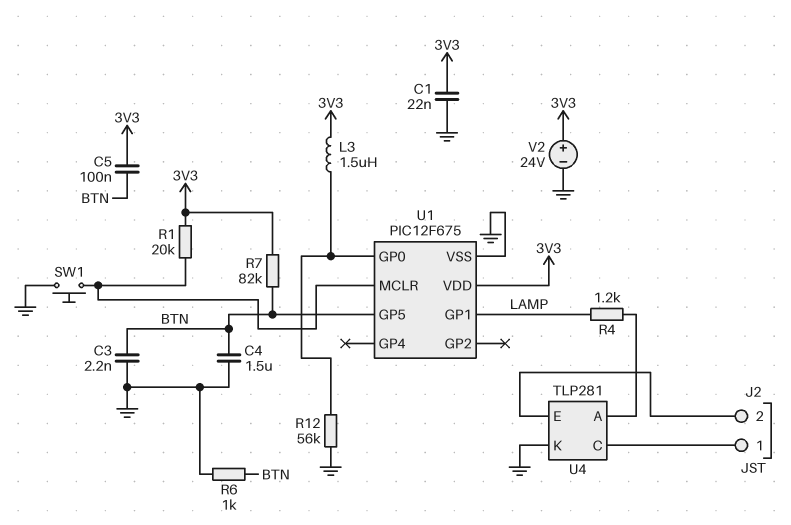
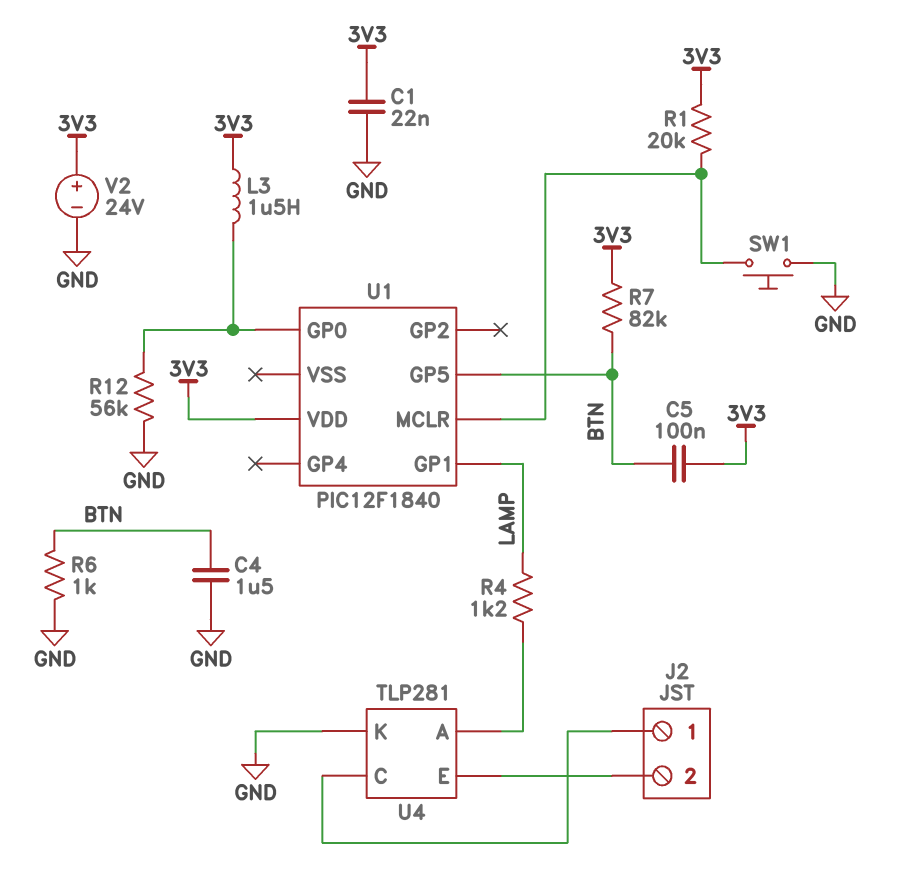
C3: 2.2nF (BTN, GND) -> none
U1: PIC12F675 -> PIC12F1840
U1 pin VSS: GND -> none

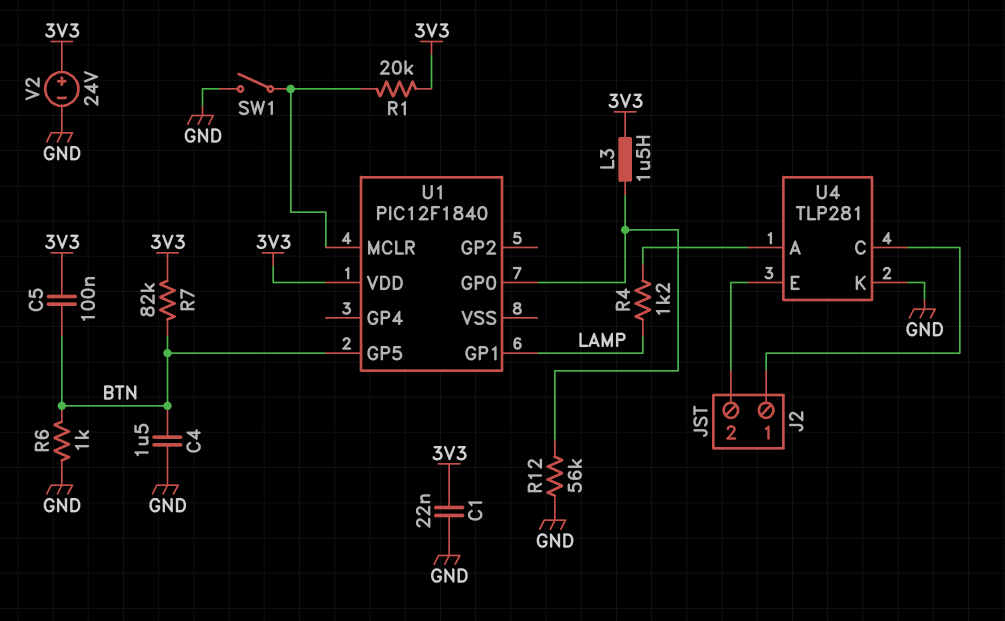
SW1: button (GND, U1/MCLR) -> switch (GND, U1/MCLR)

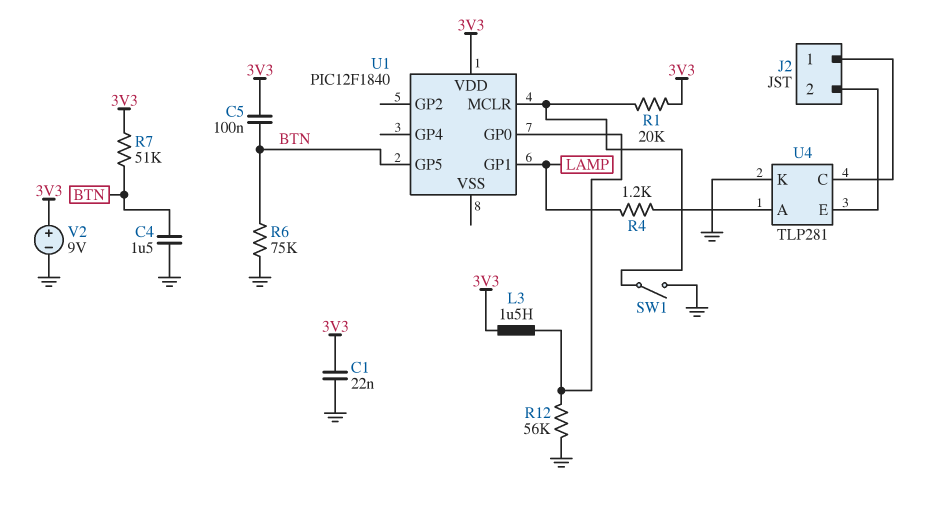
R6: 1k (BTN, GND) -> 75k (BTN, GND)
R7: 82k (3V3, BTN) -> 51k (3V3, BTN)
V2: 24V (plus 3V3, minus GND) -> 9V (plus 3V3, minus GND)

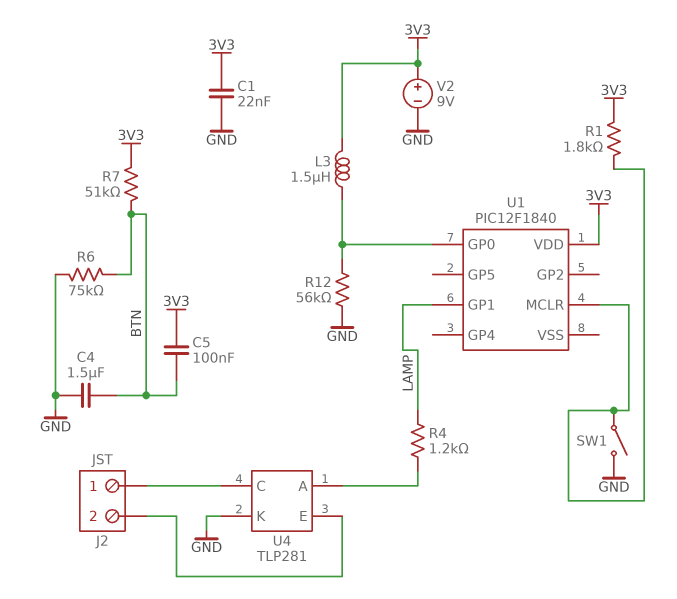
R1: 20k (3V3, U1/MCLR) -> 1.8k (3V3, U1/MCLR)
U1 pin GP5: BTN -> none

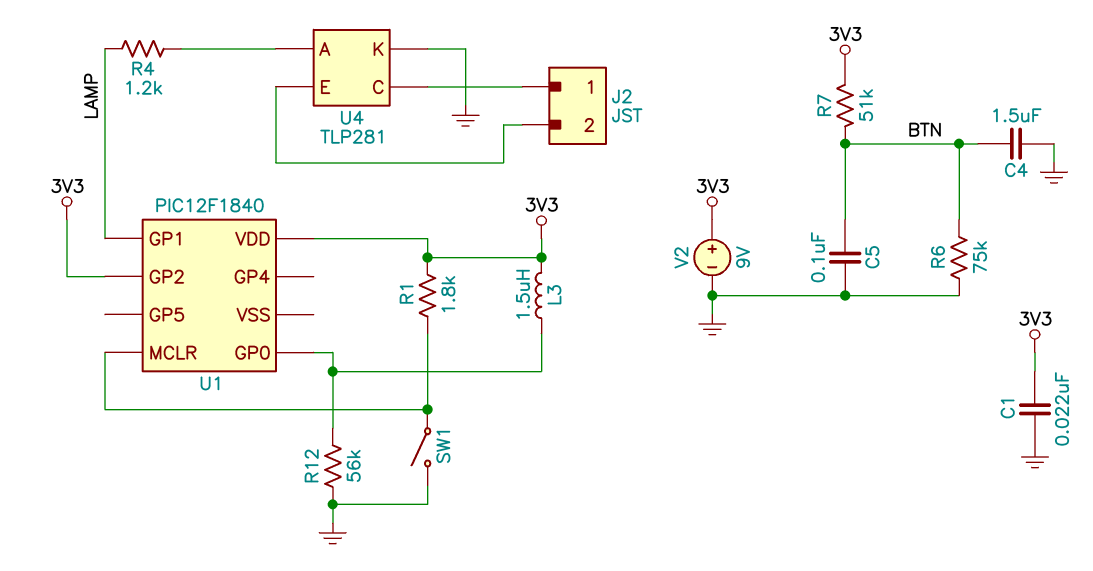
C5: 100nF (3V3, BTN) -> 100nF (BTN, GND)
U1 pin GP2: none -> 3V3

